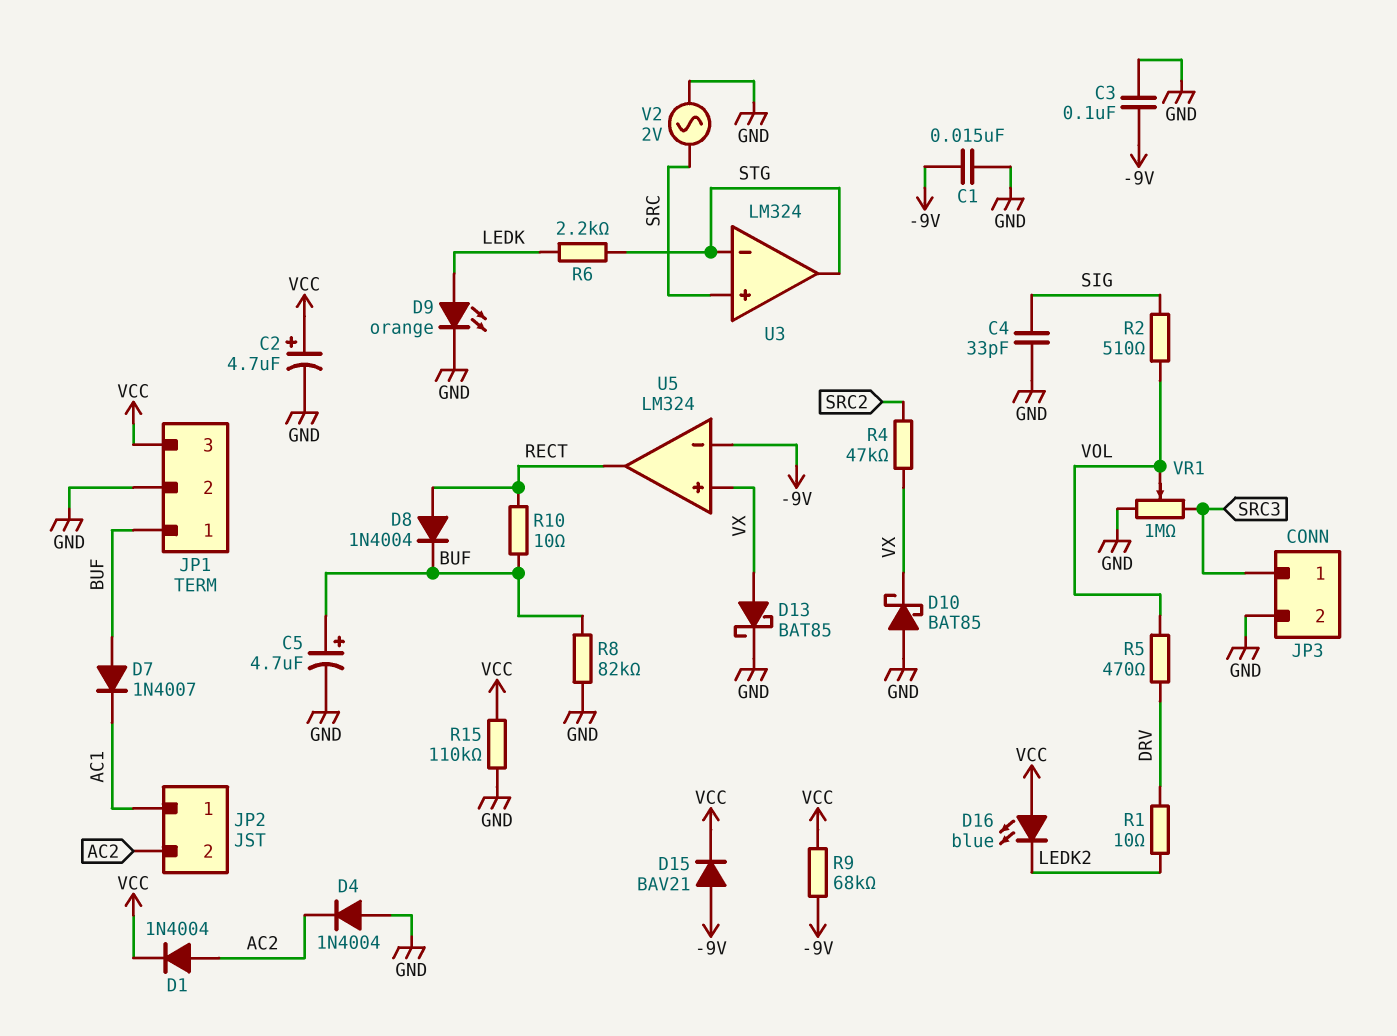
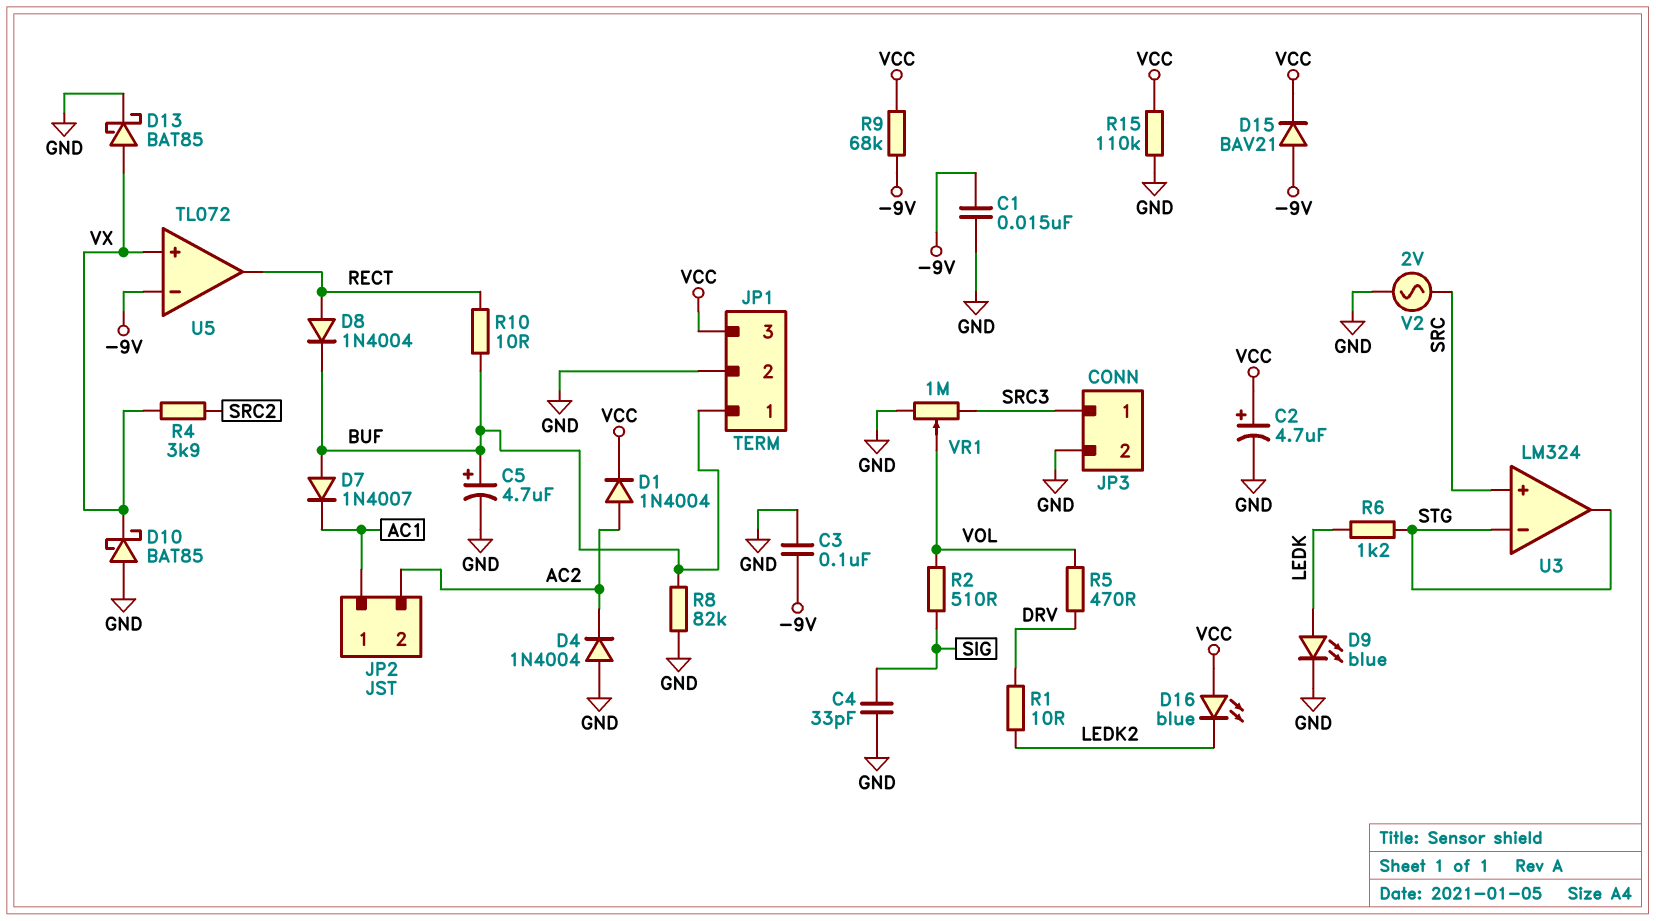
D9: LED orange (A LEDK, K GND) -> LED blue (A LEDK, K GND)
R4: 47k (SRC2, VX) -> 3.9k (SRC2, VX)
R6: 2.2k (LEDK, STG) -> 1.2k (LEDK, STG)
U5: LM324 -> TL072

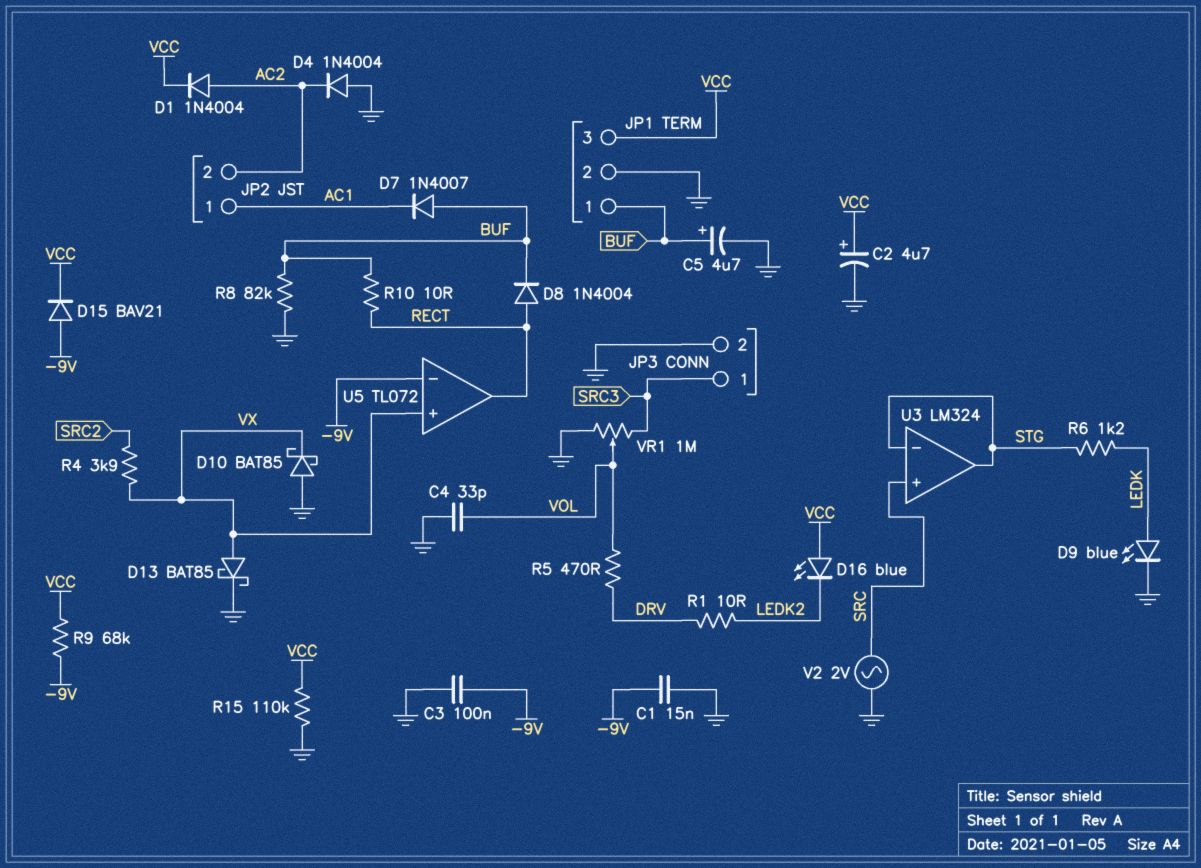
C4: 33pF (GND, SIG) -> 33pF (GND, VOL)
R2: 510 (SIG, VOL) -> none

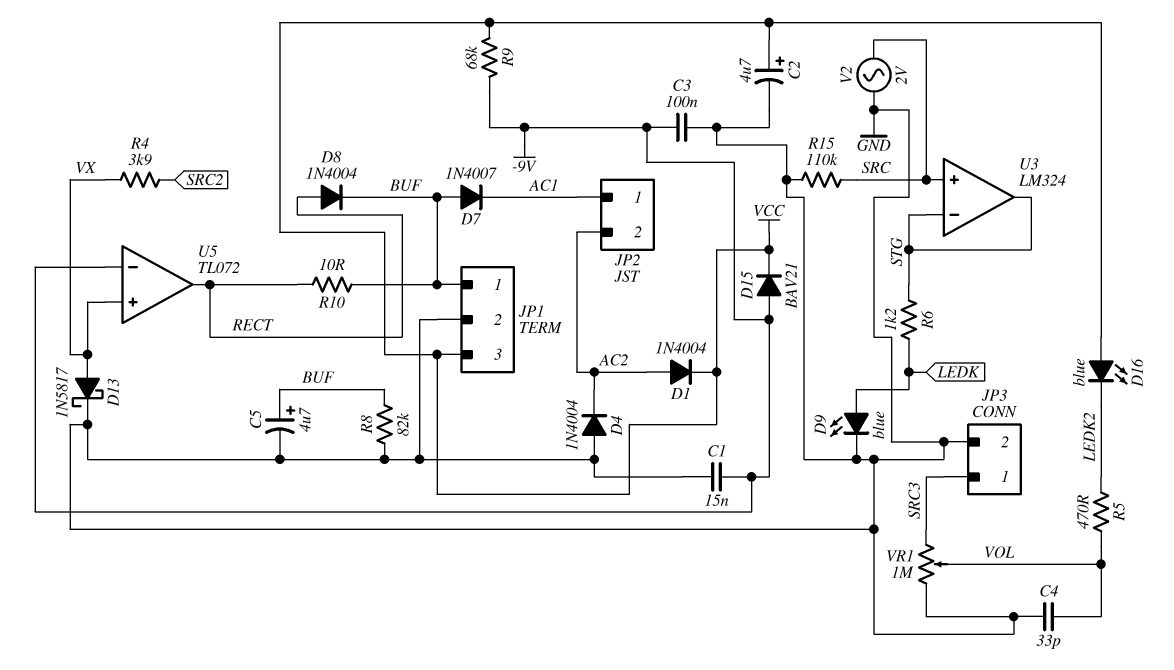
D10: schottky BAT85 (A GND, K VX) -> none
D13: schottky BAT85 (A VX, K GND) -> schottky 1N5817 (A VX, K GND)
R1: 10 (DRV, LEDK2) -> none
R5: 470 (DRV, VOL) -> 470 (LEDK2, VOL)
R15: 110k (GND, VCC) -> 110k (GND, SRC)

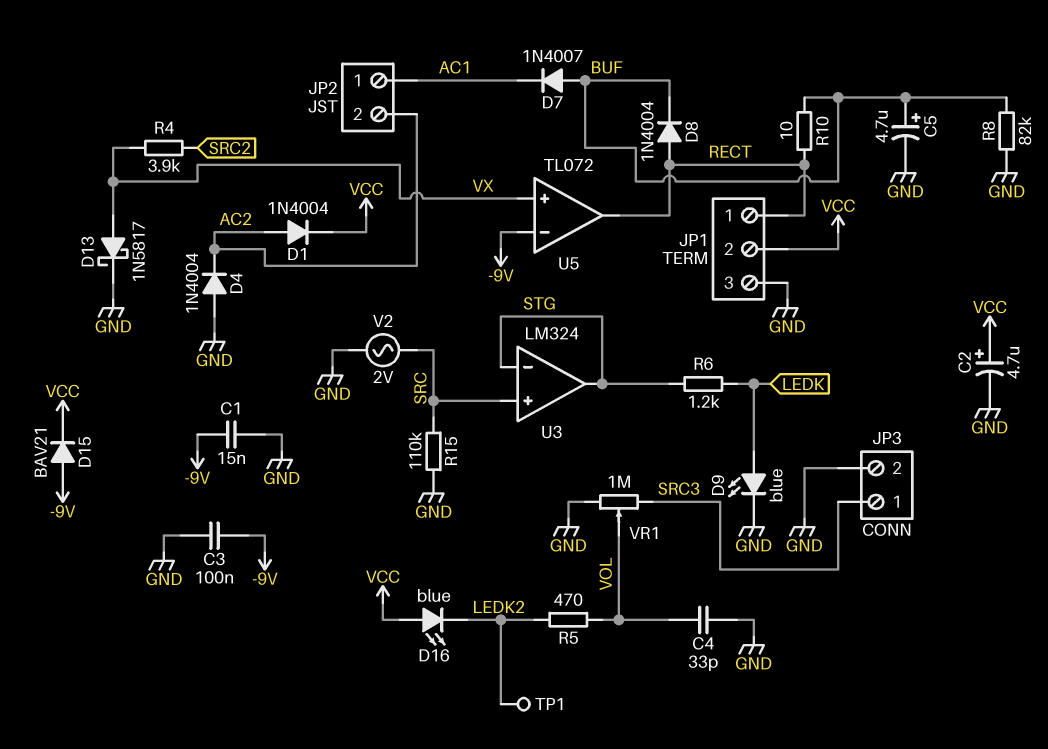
JP1 pin 1: BUF -> RECT
JP1 pin 2: GND -> VCC
JP1 pin 3: VCC -> GND
R9: 68k (-9V, VCC) -> none
TP1: none -> test point (LEDK2)

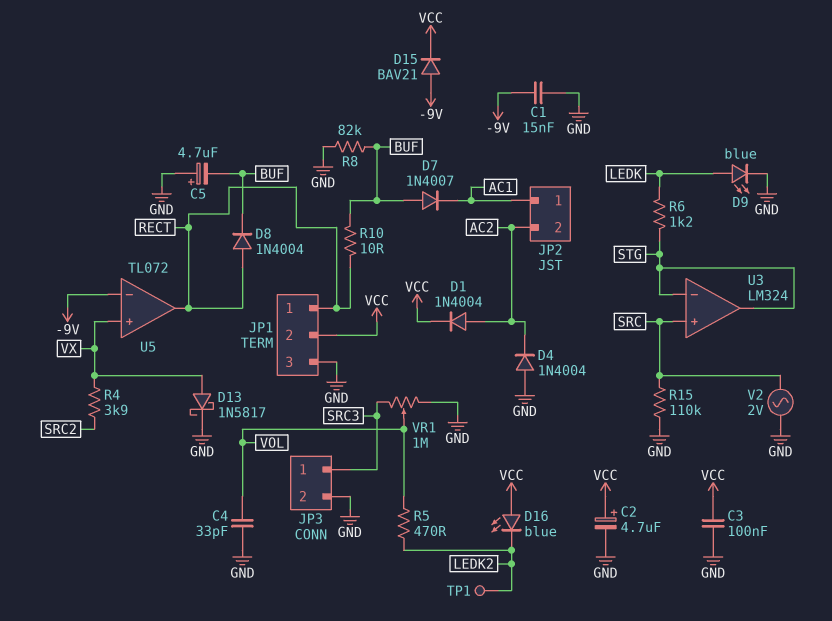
C3: 100nF (-9V, GND) -> 100nF (GND, VCC)
C5: 4.7uF (plus BUF, minus GND) -> 4.7uF (plus GND, minus BUF)

